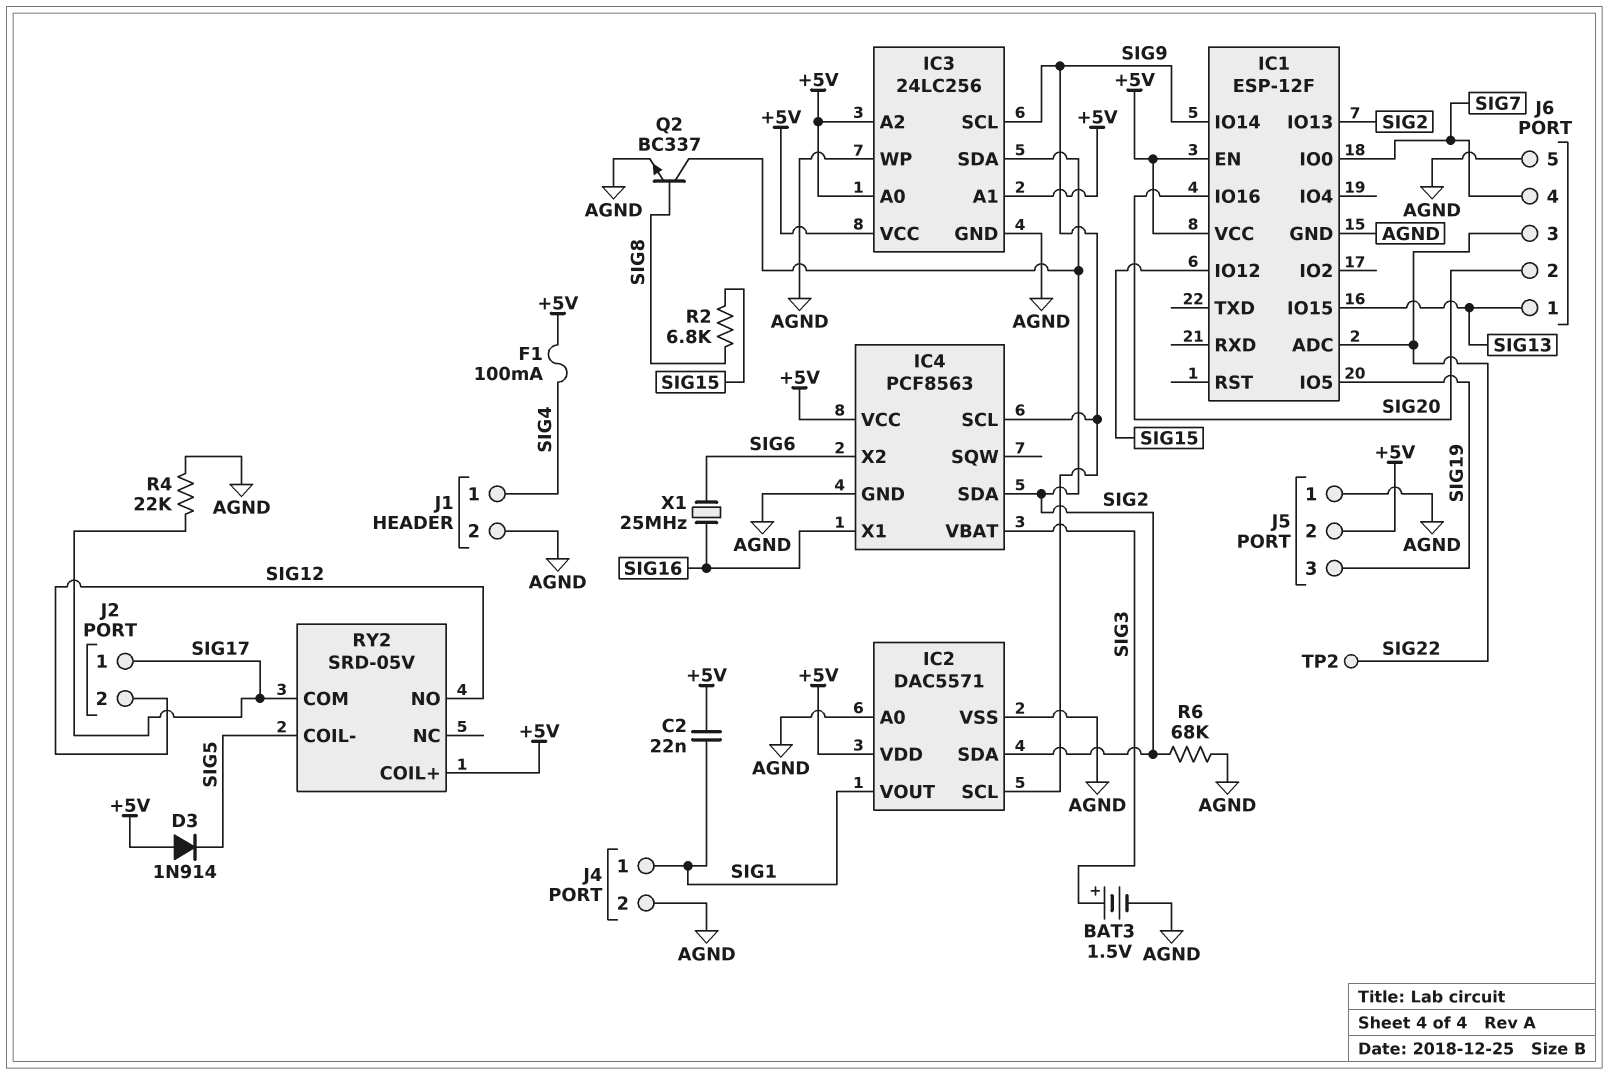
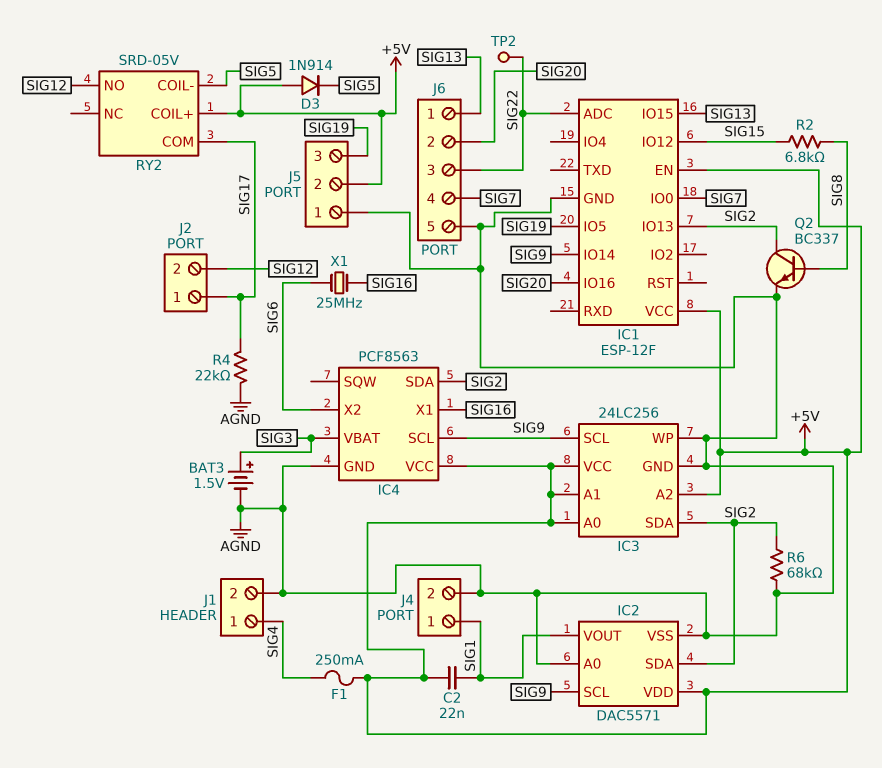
F1: 100mA (+5V, SIG4) -> 250mA (+5V, SIG4)

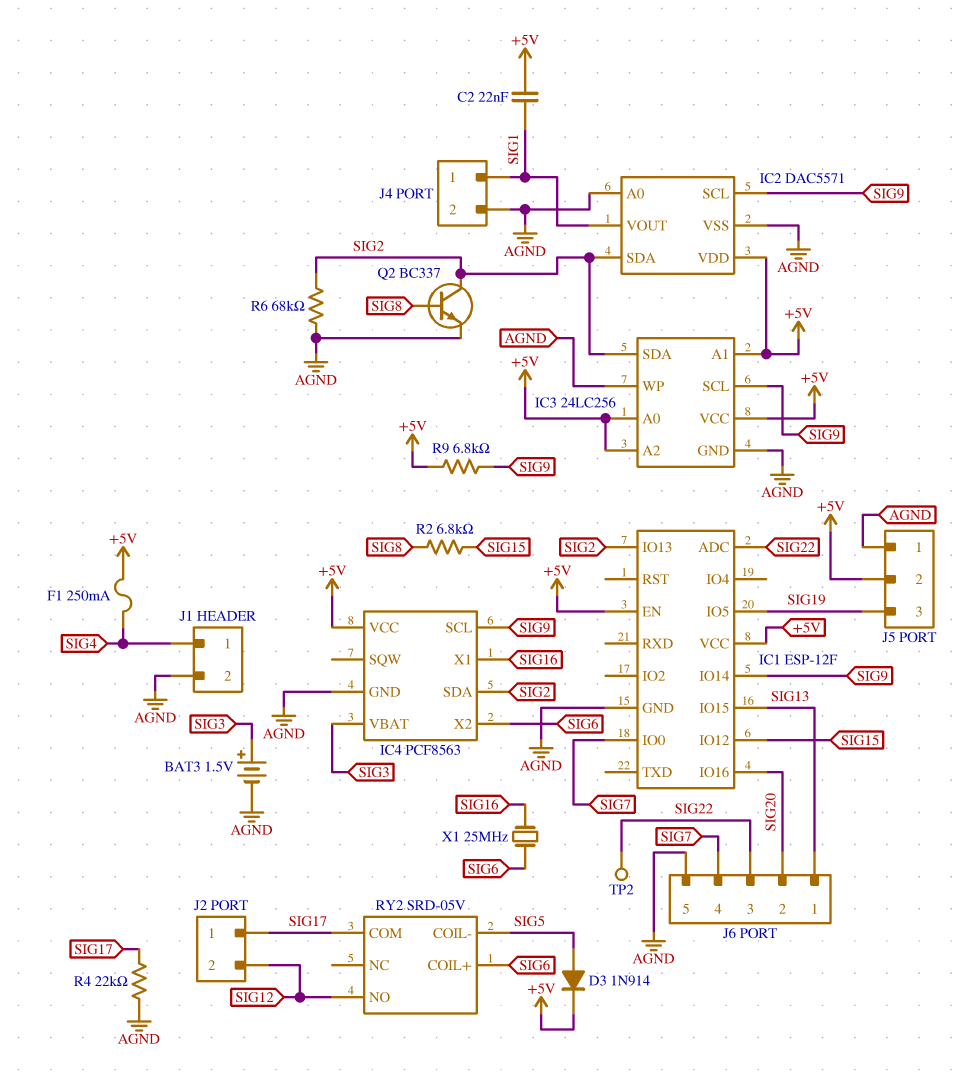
D3: diode 1N914 (A +5V, K SIG5) -> diode 1N914 (A SIG5, K +5V)
R9: none -> 6.8k (+5V, SIG9)
RY2 pin COIL+: +5V -> SIG6

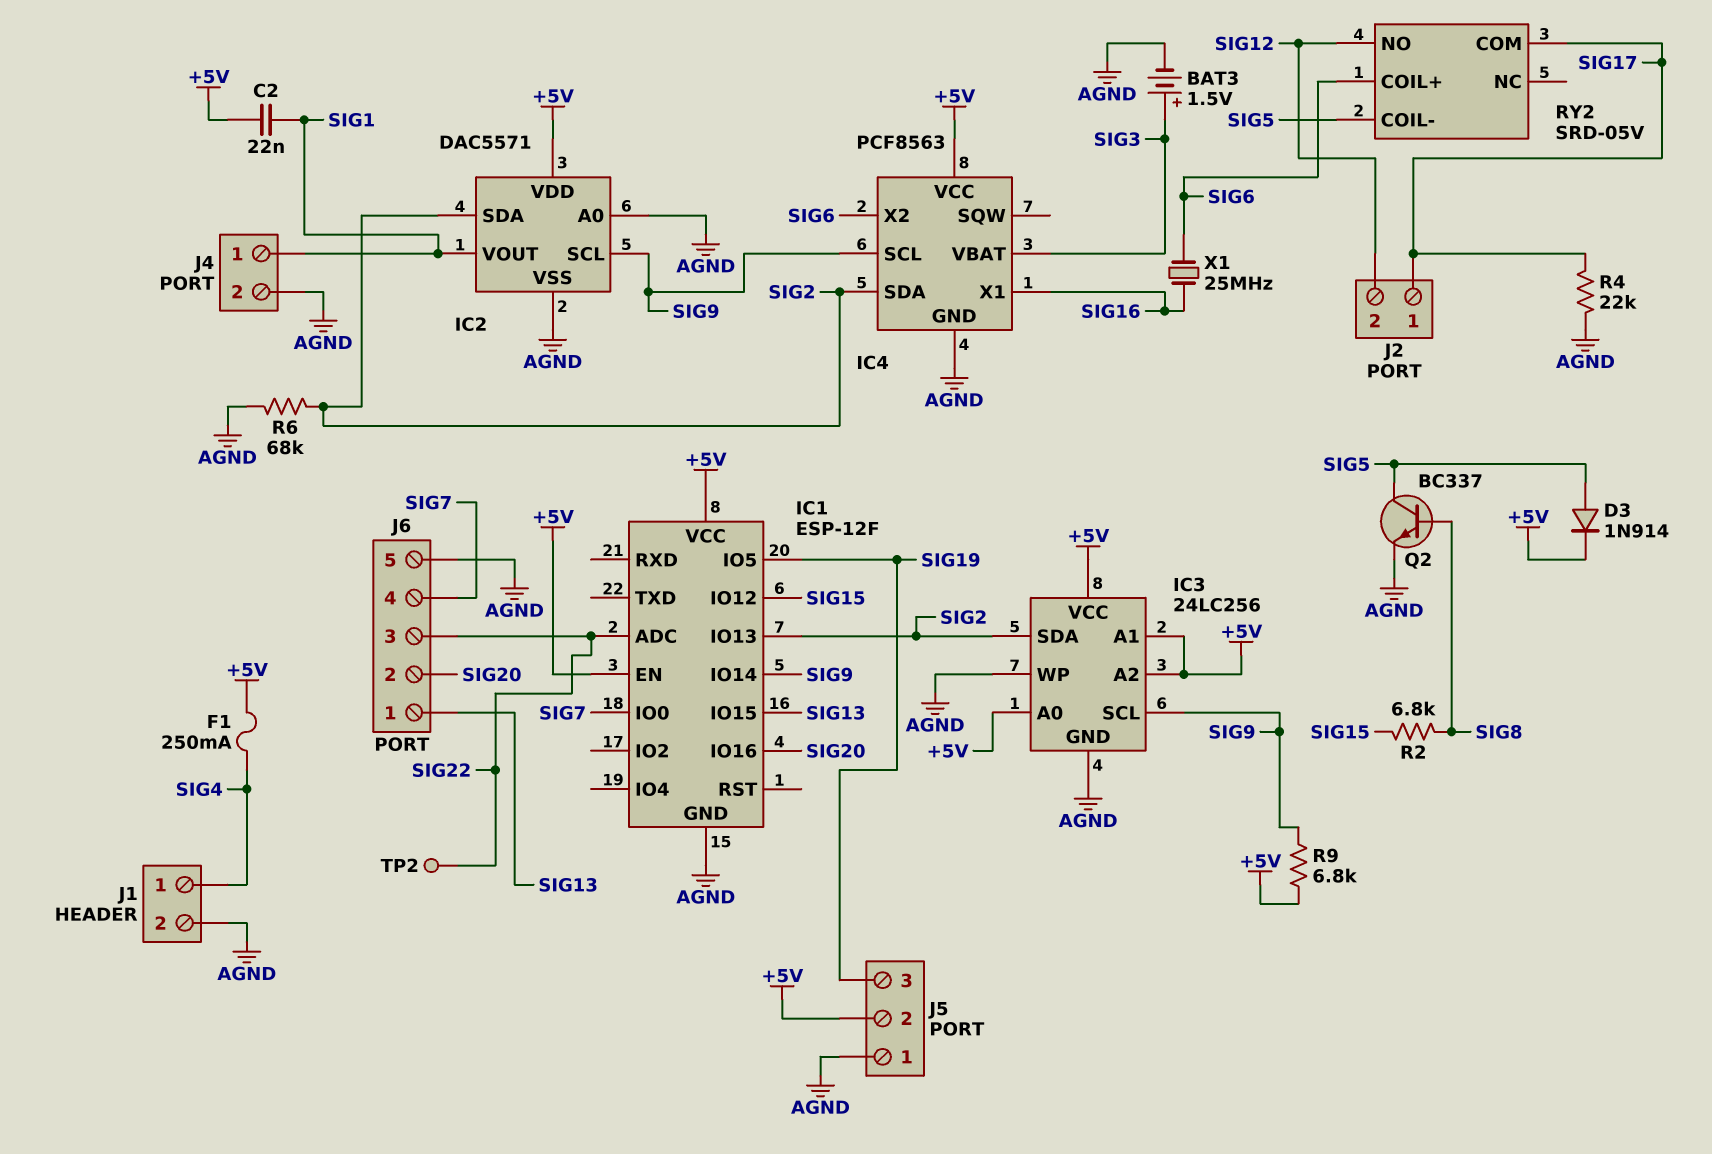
Q2: NPN BC337 (B SIG8, C SIG2, E AGND) -> NPN BC337 (B SIG8, C SIG5, E AGND)

